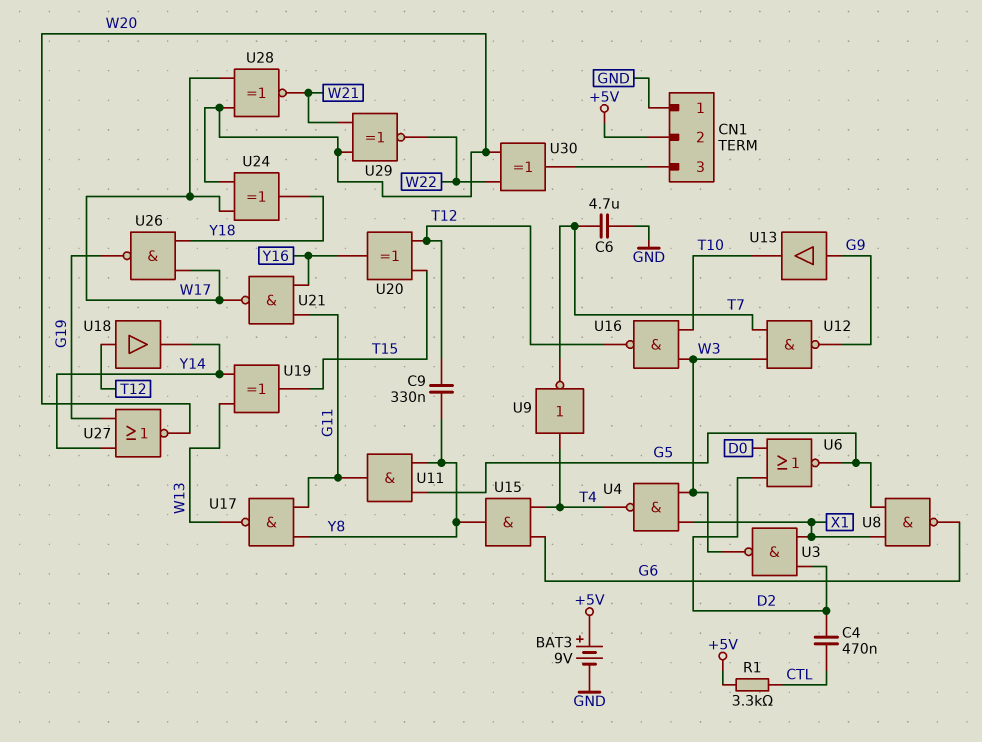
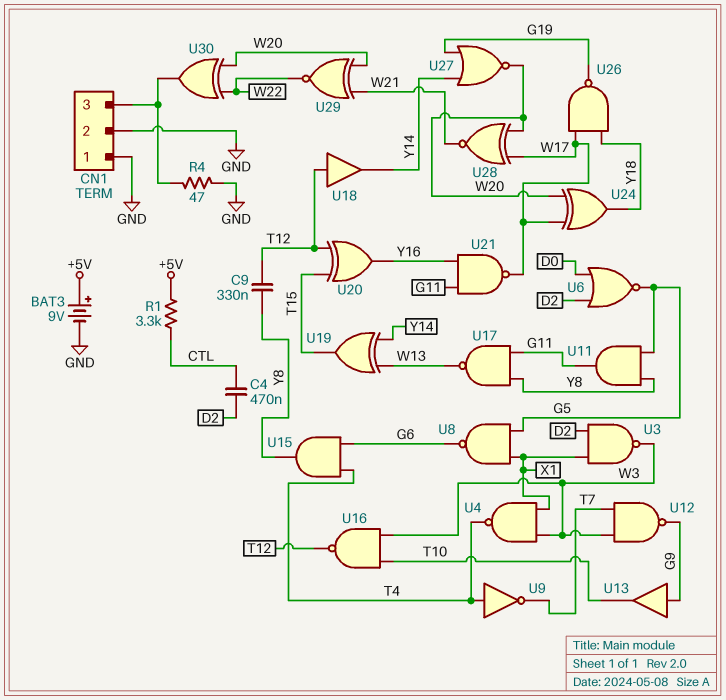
C6: 4.7uF (GND, T7) -> none
CN1 pin 2: +5V -> GND
R4: none -> 47 (CN1/3, GND)

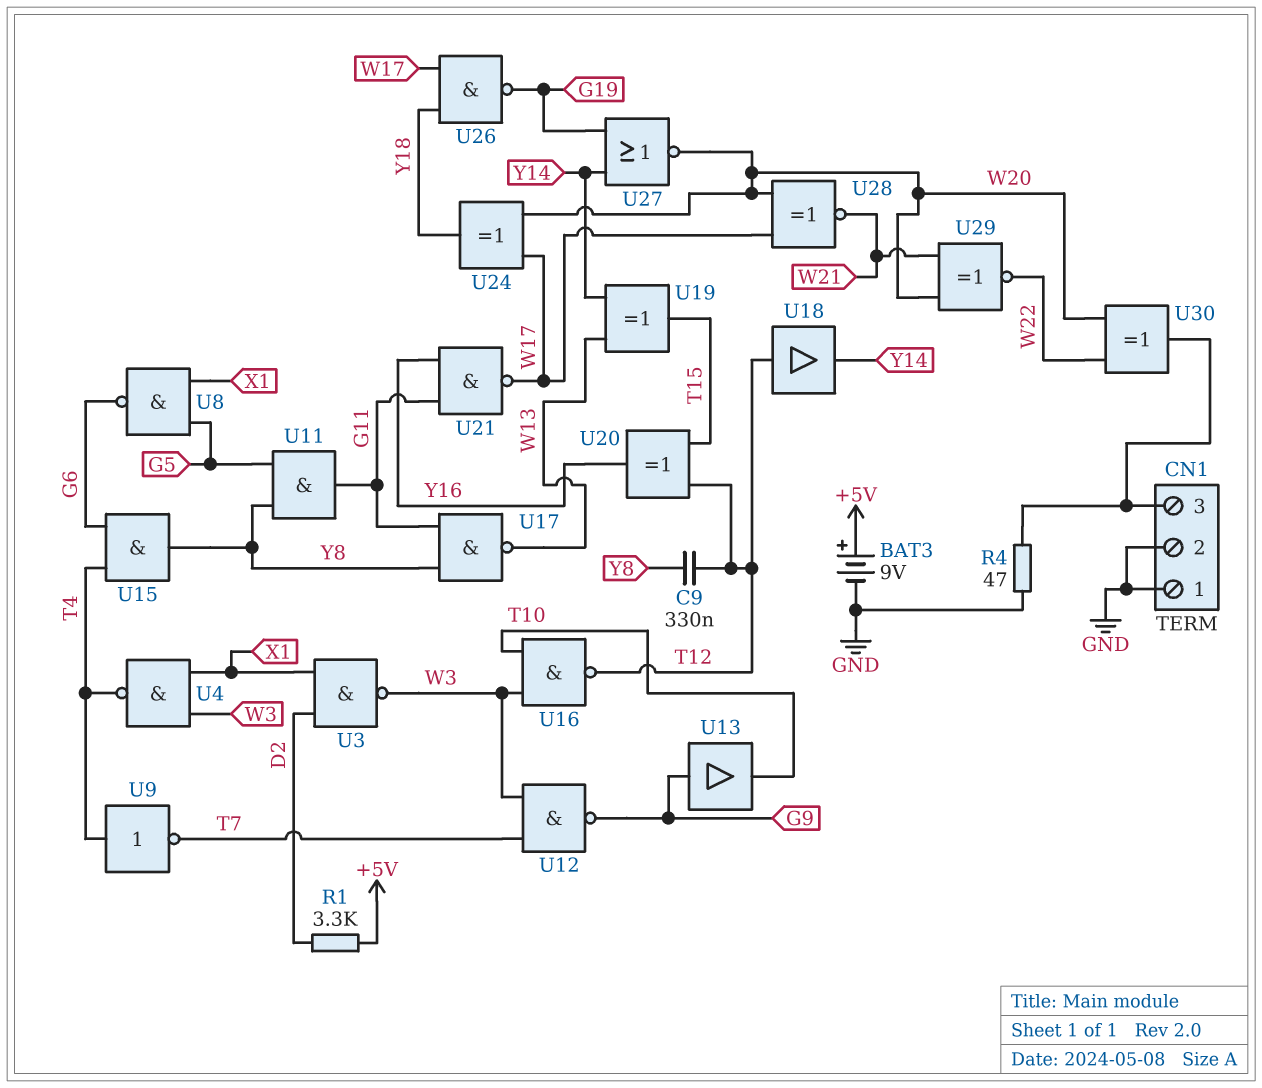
C4: 470nF (CTL, D2) -> none
R1: 3.3k (+5V, CTL) -> 3.3k (+5V, D2)
U6: NOR (in D0, in D2, out G5) -> none

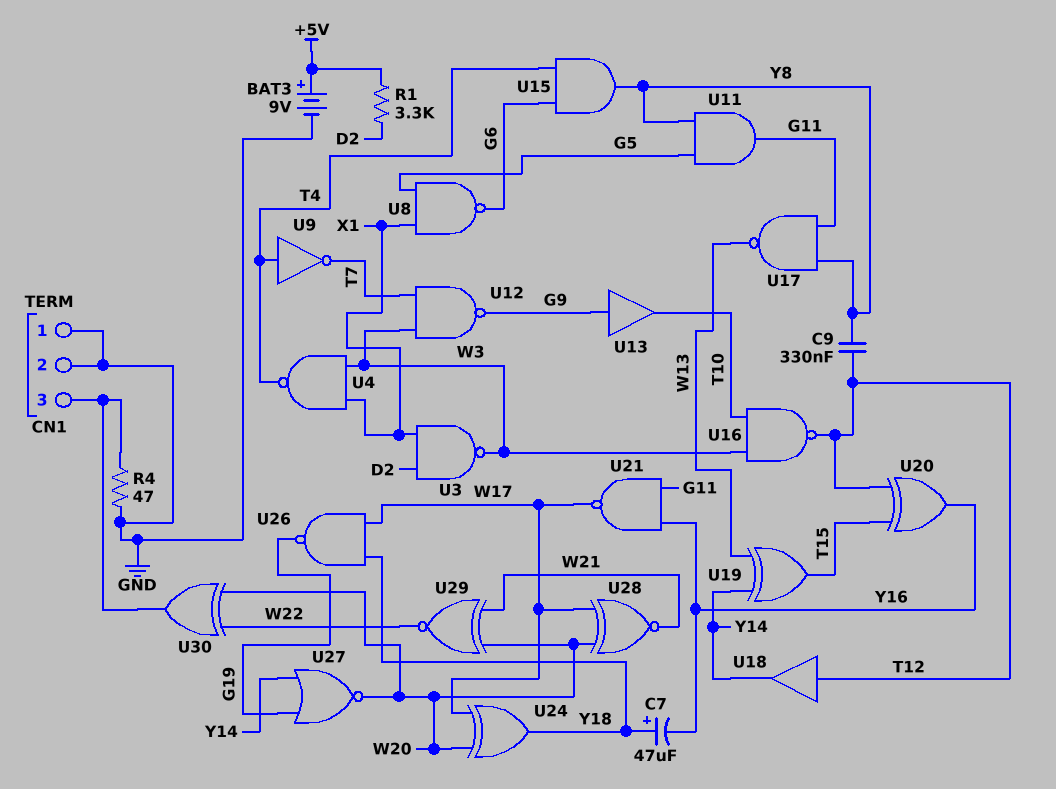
C7: none -> 47uF (plus Y18, minus Y16)

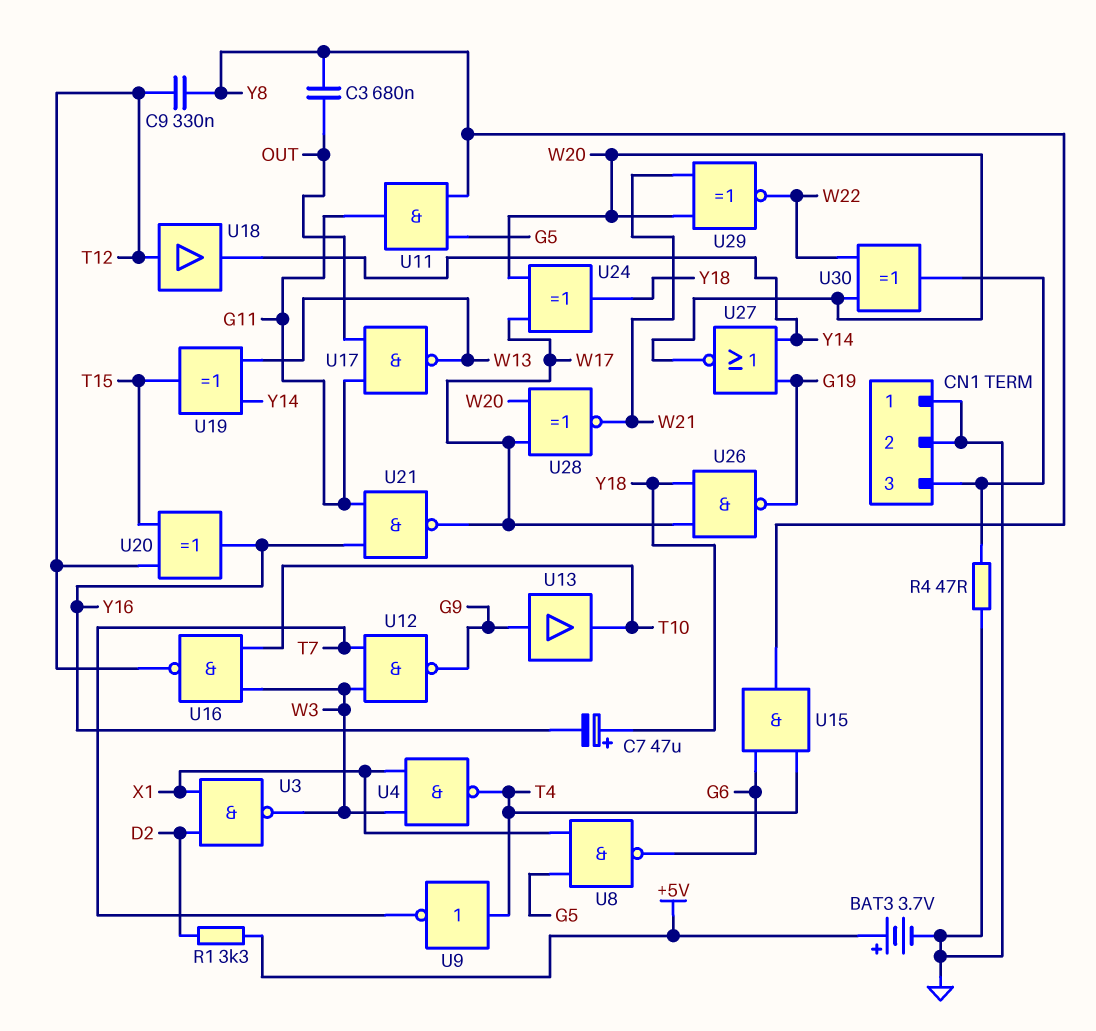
BAT3: 9V (plus +5V, minus GND) -> 3.7V (plus +5V, minus GND)
C3: none -> 680nF (OUT, Y8)
U17: NAND (in G11, in Y8, out W13) -> NAND (in G11, in OUT, out W13)

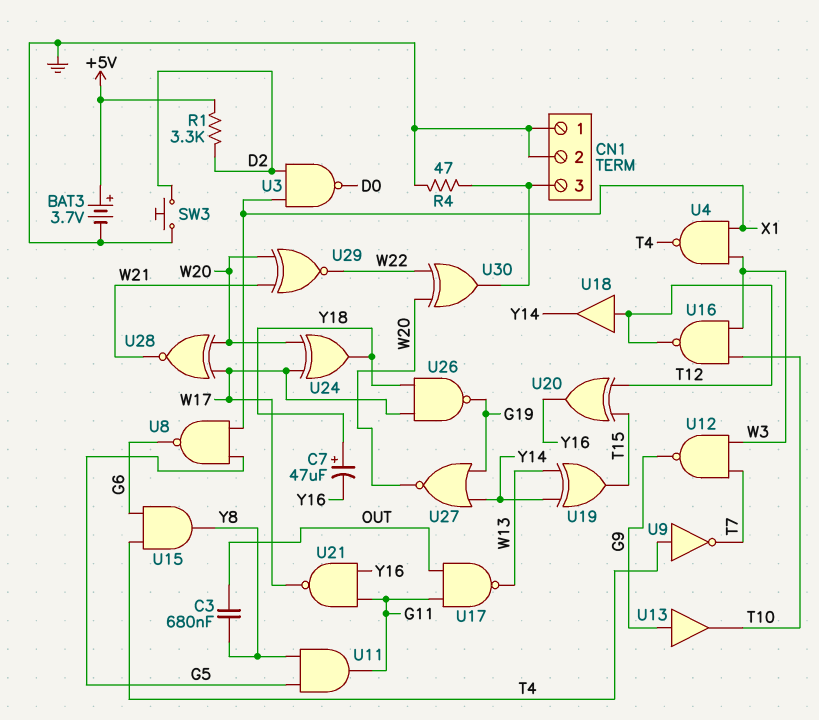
C9: 330nF (T12, Y8) -> none
SW3: none -> button (D2, GND)
U3: NAND (in D2, in X1, out W3) -> NAND (in D2, in X1, out D0)

